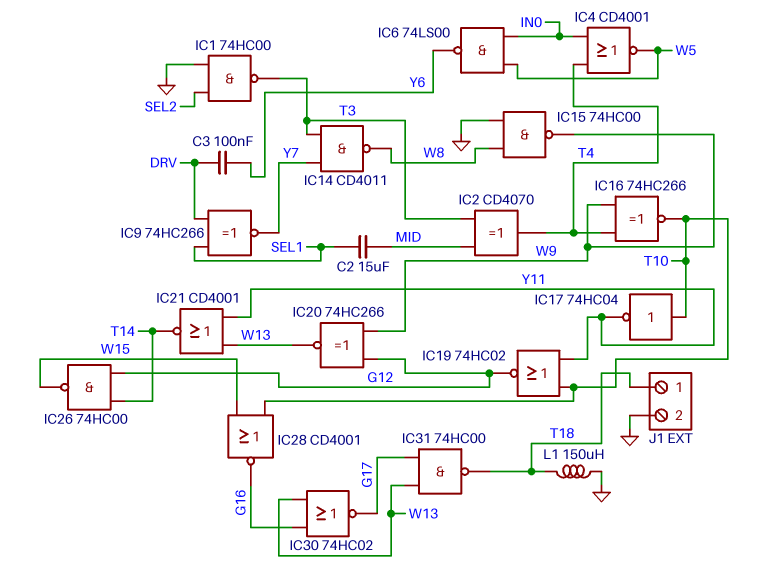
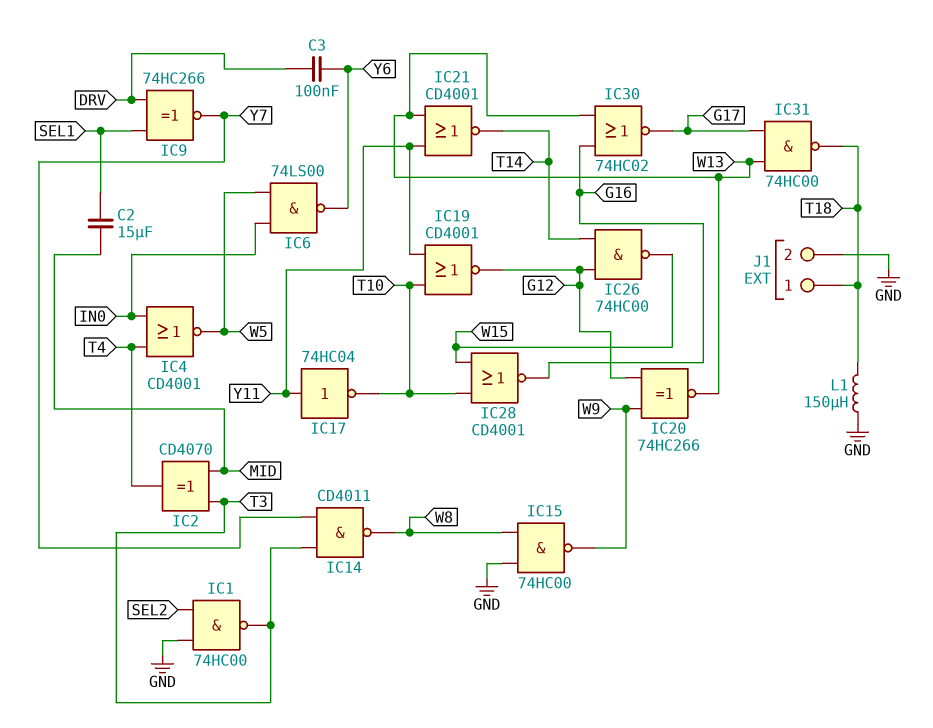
IC16: XNOR 74HC266 (in T4, in W9, out T10) -> none
IC17: NOT 74HC04 (in T10, out Y11) -> NOT 74HC04 (in Y11, out T10)
IC19: NOR 74HC02 (in T10, in Y11, out G12) -> NOR CD4001 (in T10, in Y11, out G12)

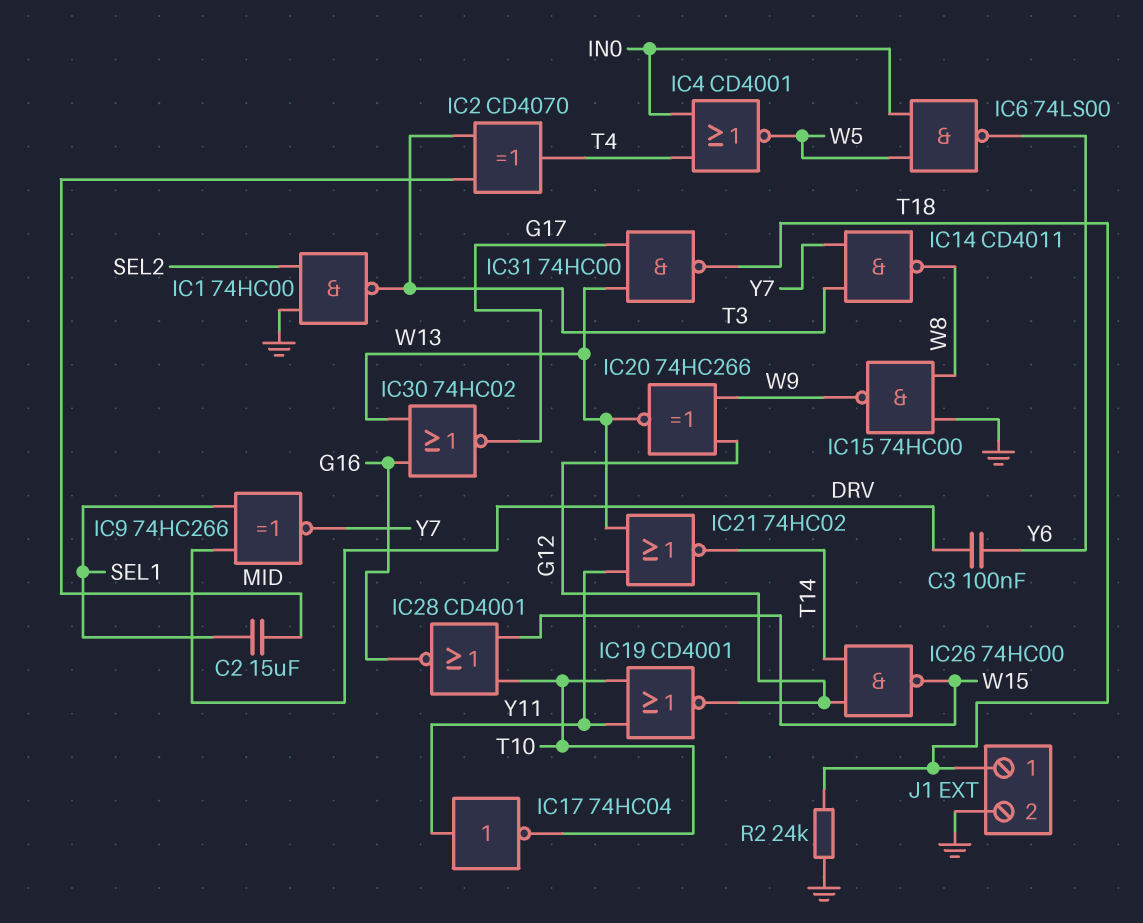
IC21: NOR CD4001 (in W13, in Y11, out T14) -> NOR 74HC02 (in W13, in Y11, out T14)
L1: 150uH (GND, T18) -> none
R2: none -> 24k (GND, T18)

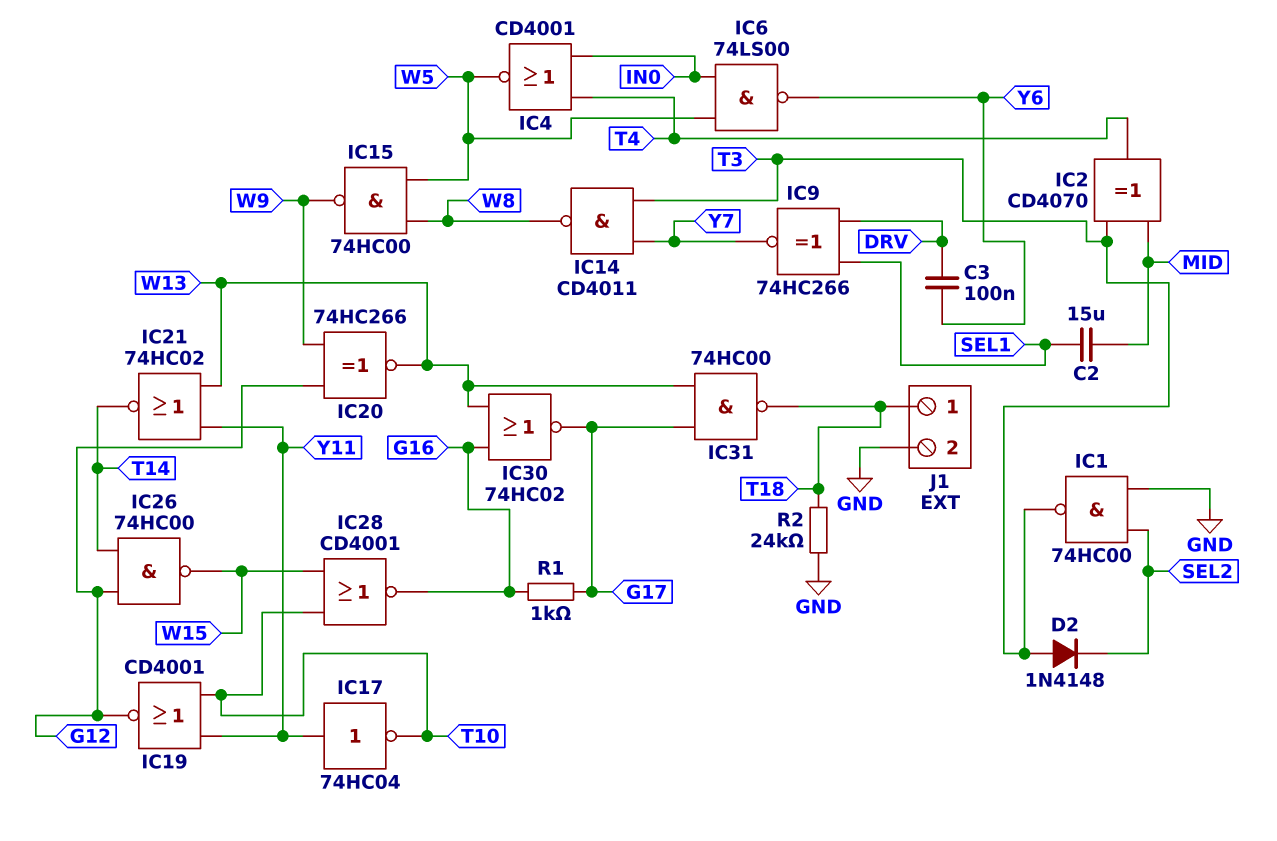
D2: none -> diode 1N4148 (A T3, K SEL2)
IC15: NAND 74HC00 (in GND, in W8, out W9) -> NAND 74HC00 (in W5, in W8, out W9)
R1: none -> 1k (G16, G17)

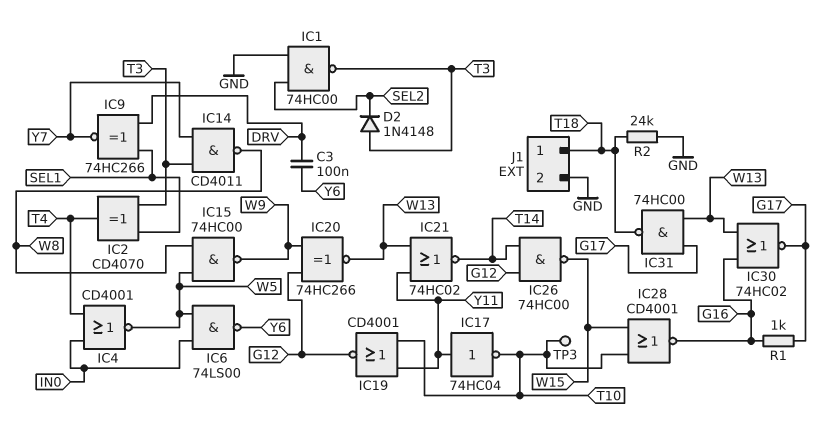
C2: 15uF (MID, SEL1) -> none
IC2: XOR CD4070 (in MID, in T3, out T4) -> XOR CD4070 (in SEL1, in T3, out T4)
TP3: none -> test point (T10)

